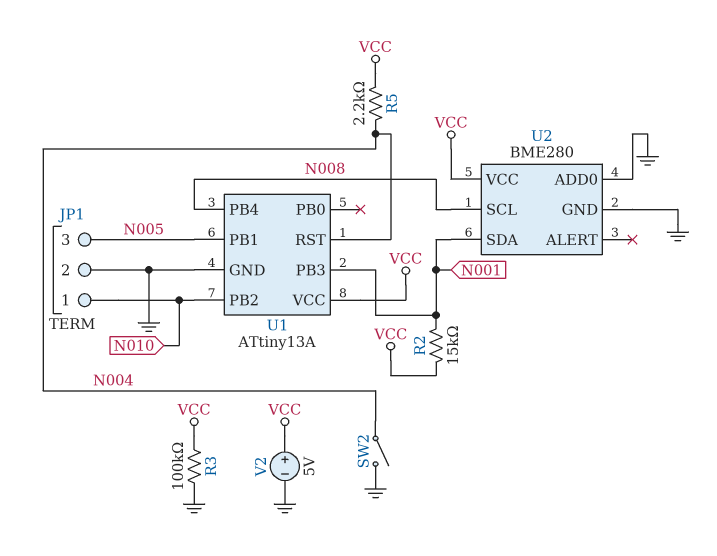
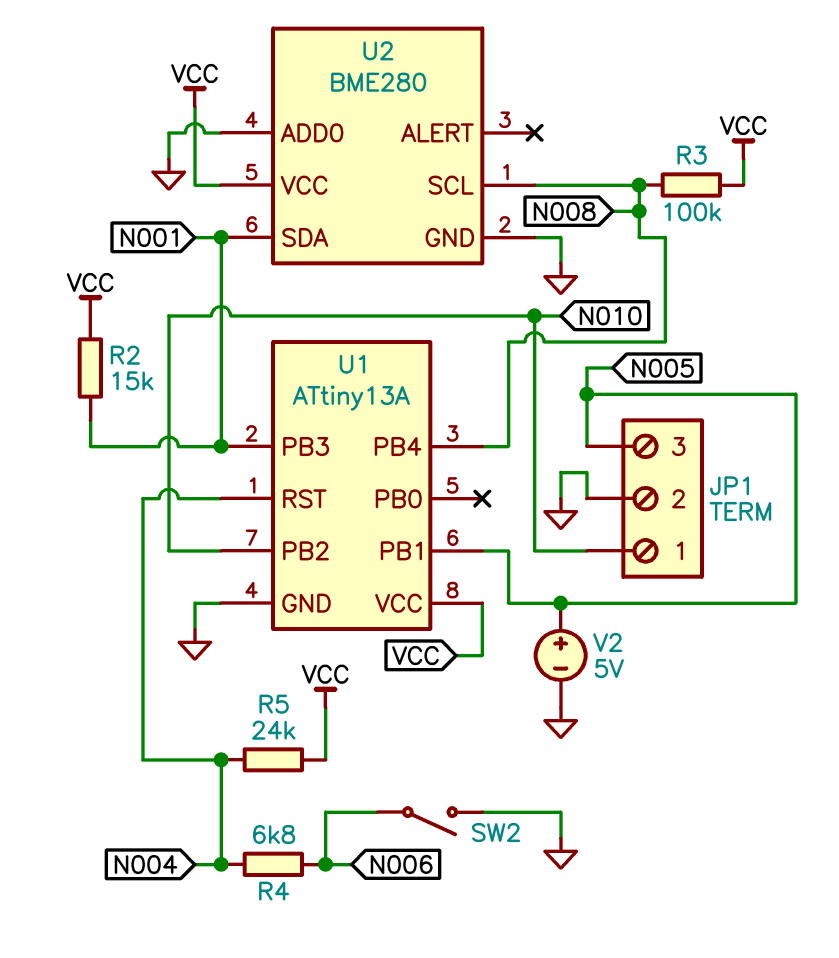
R3: 100k (GND, VCC) -> 100k (N008, VCC)
R4: none -> 6.8k (N004, N006)
R5: 2.2k (N004, VCC) -> 24k (N004, VCC)
SW2: switch (GND, N004) -> switch (GND, N006)
V2: 5V (plus VCC, minus GND) -> 5V (plus N005, minus GND)

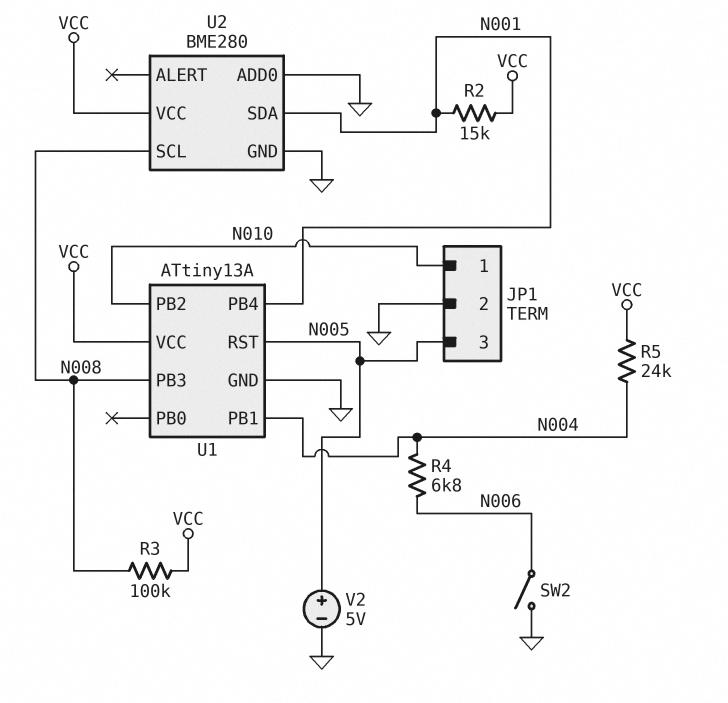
U1 pin PB1: N005 -> N004
U1 pin PB3: N001 -> N008
U1 pin PB4: N008 -> N001
U1 pin RST: N004 -> N005

